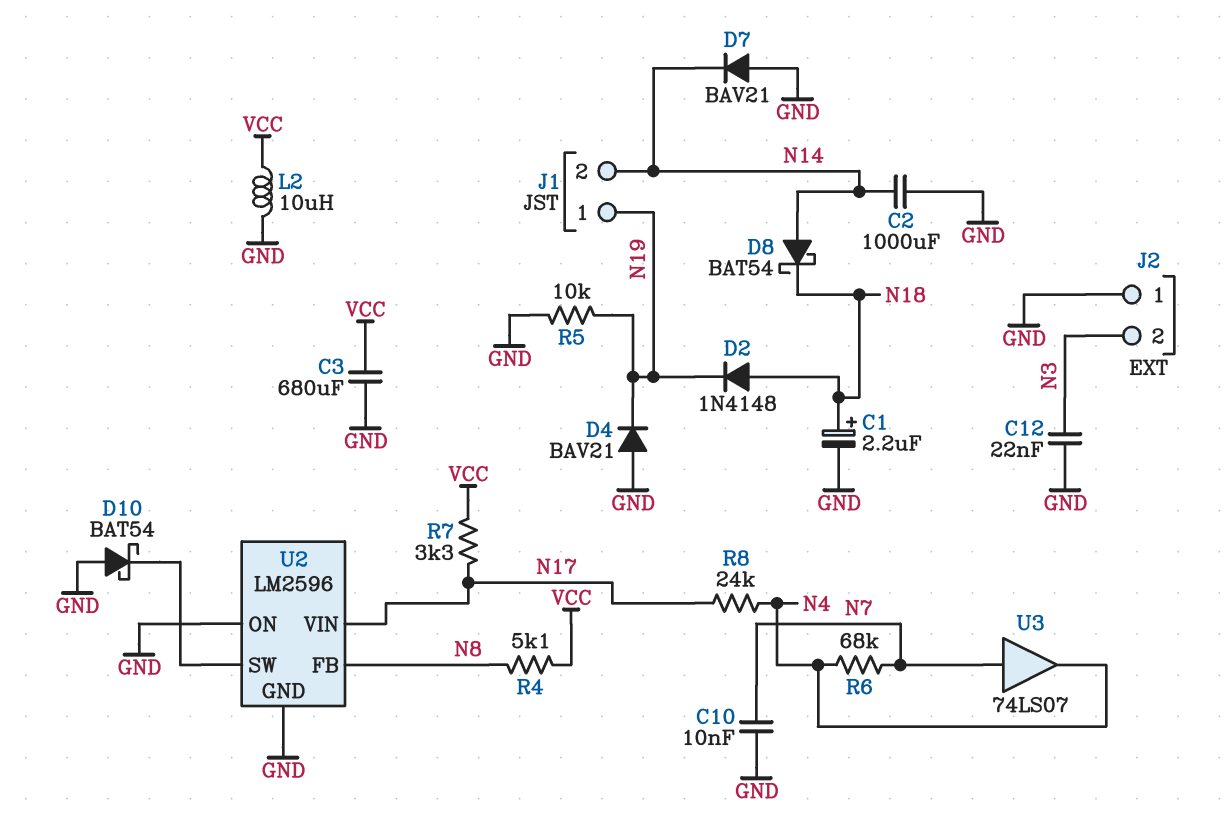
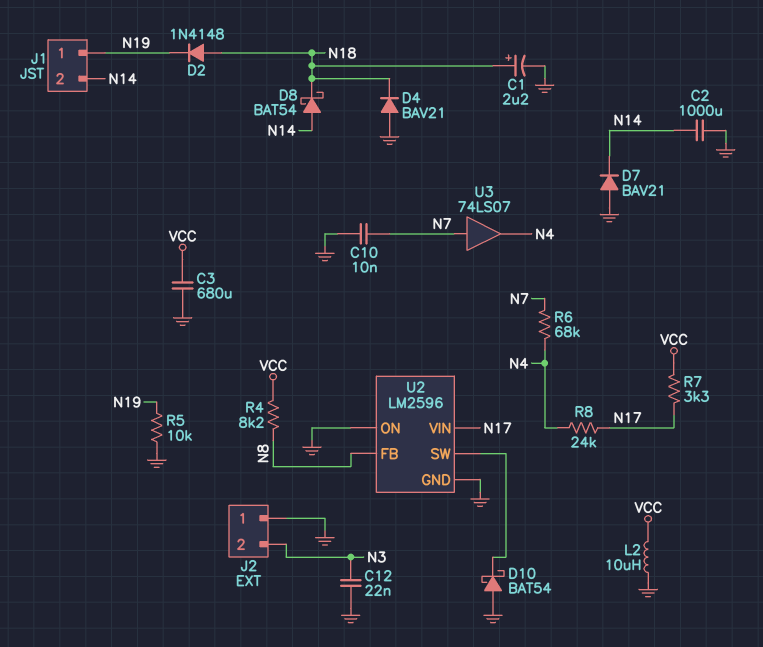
D4: diode BAV21 (A GND, K N19) -> diode BAV21 (A GND, K N18)
R4: 5.1k (N8, VCC) -> 8.2k (N8, VCC)

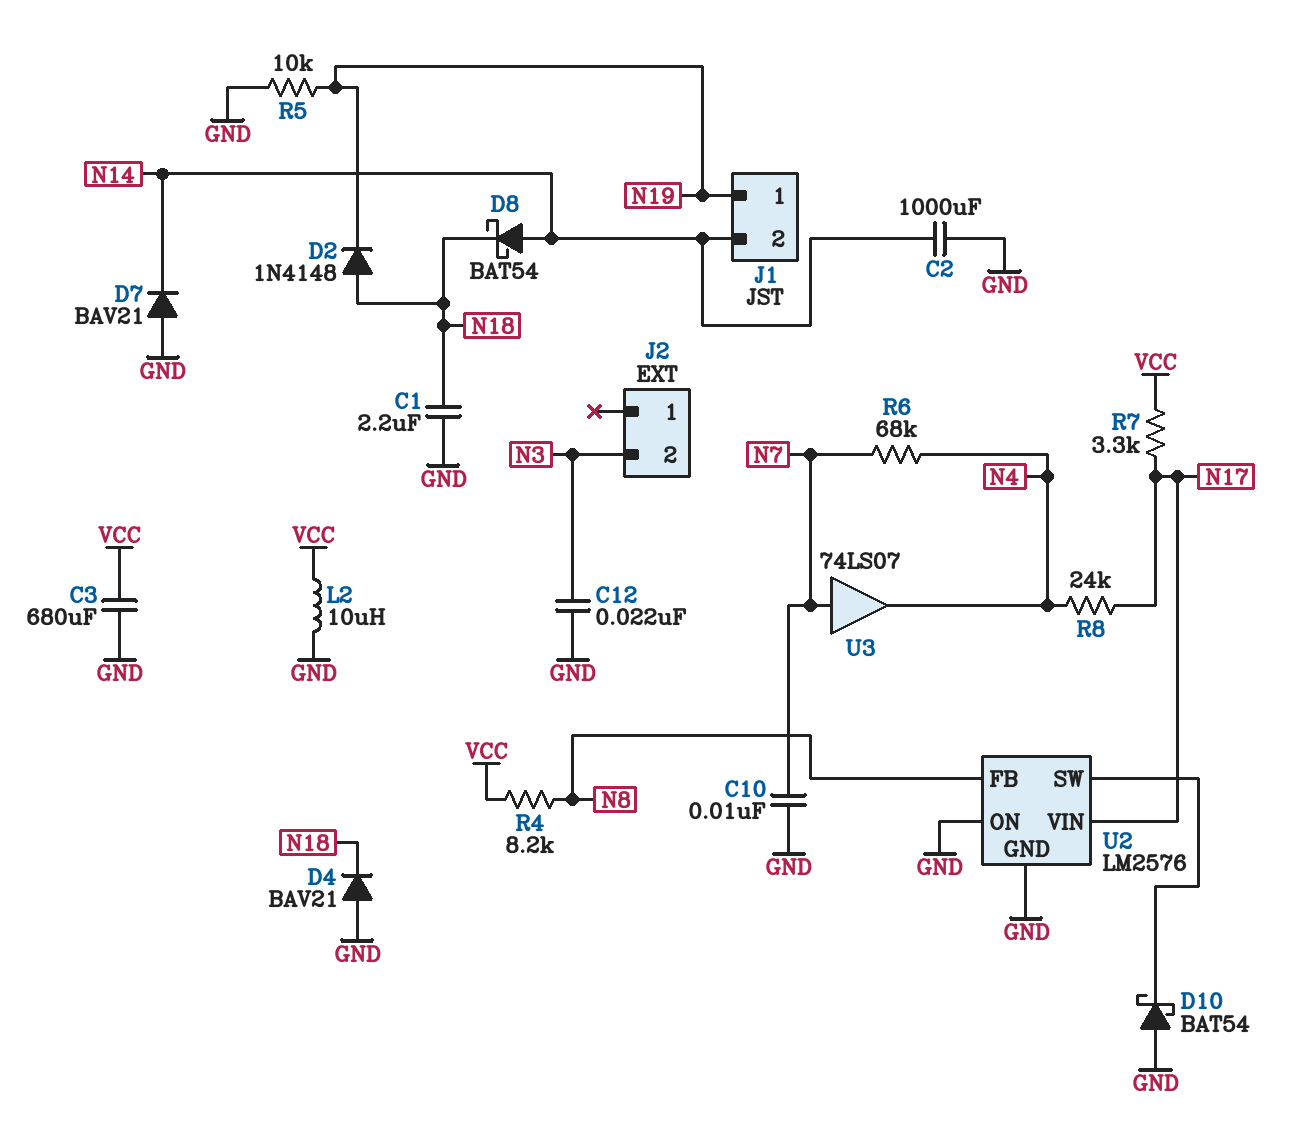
C1: 2.2uF (plus N18, minus GND) -> 2.2uF (GND, N18)
J2 pin 1: GND -> none
U2: LM2596 -> LM2576

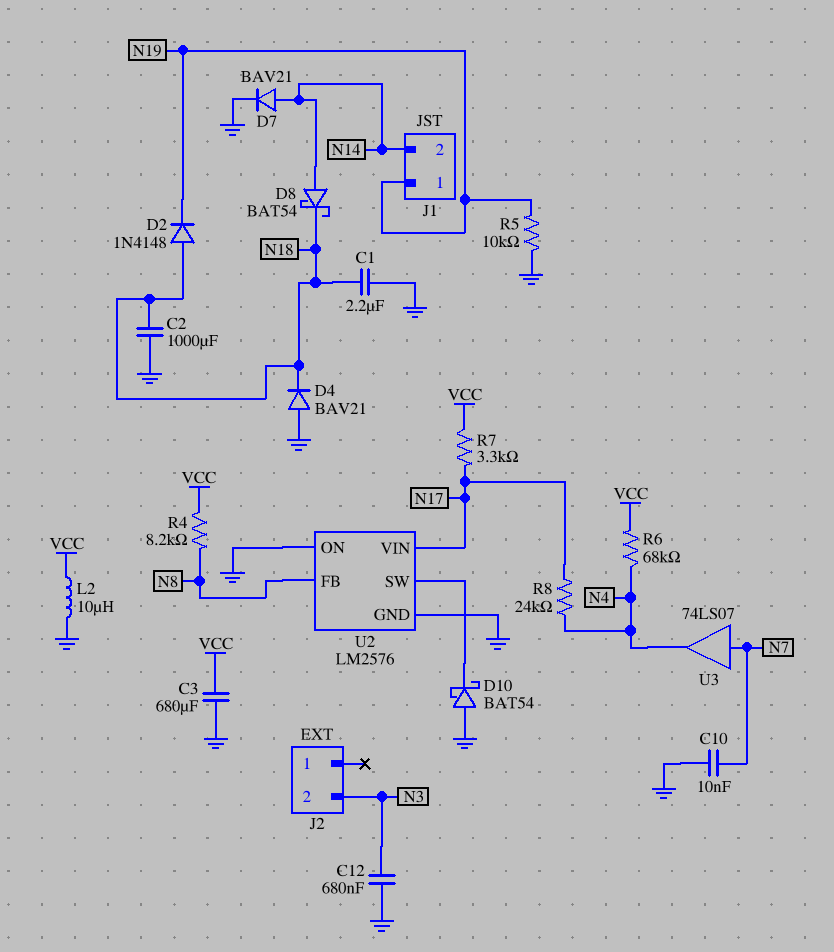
C2: 1000uF (GND, N14) -> 1000uF (GND, N18)
C12: 22nF (GND, N3) -> 680nF (GND, N3)
D7: diode BAV21 (A GND, K N14) -> diode BAV21 (A N14, K GND)
R6: 68k (N4, N7) -> 68k (N4, VCC)

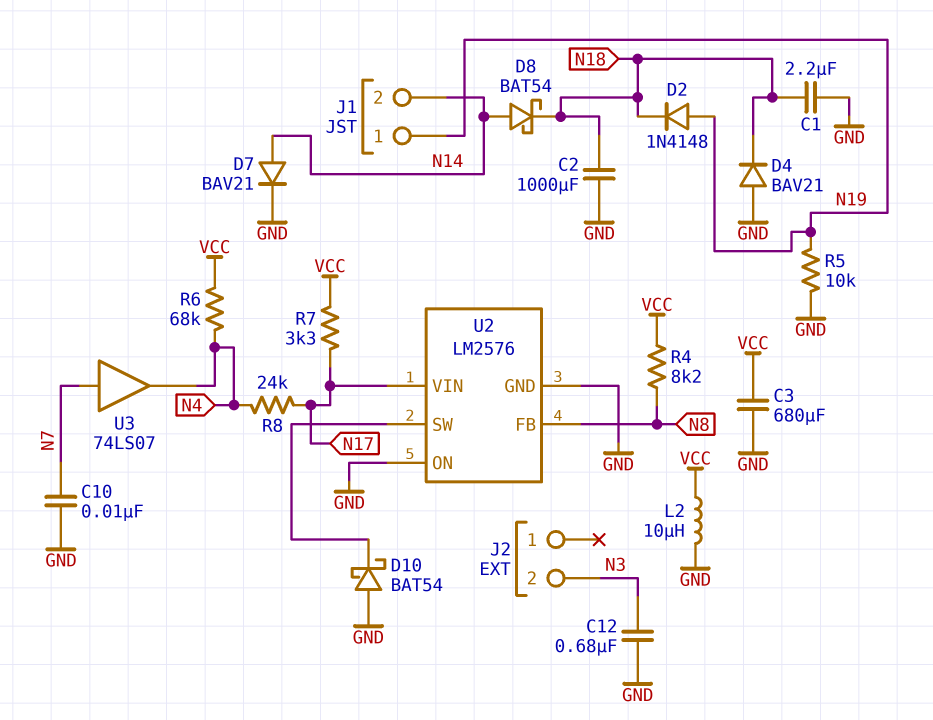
D2: diode 1N4148 (A N18, K N19) -> diode 1N4148 (A N19, K N18)

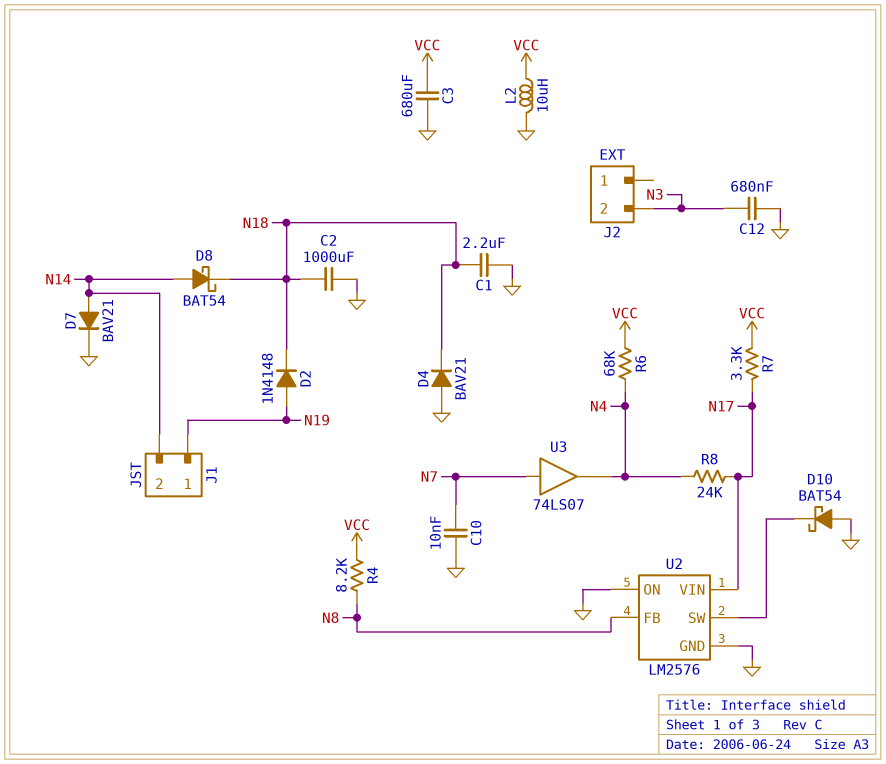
R5: 10k (GND, N19) -> none

